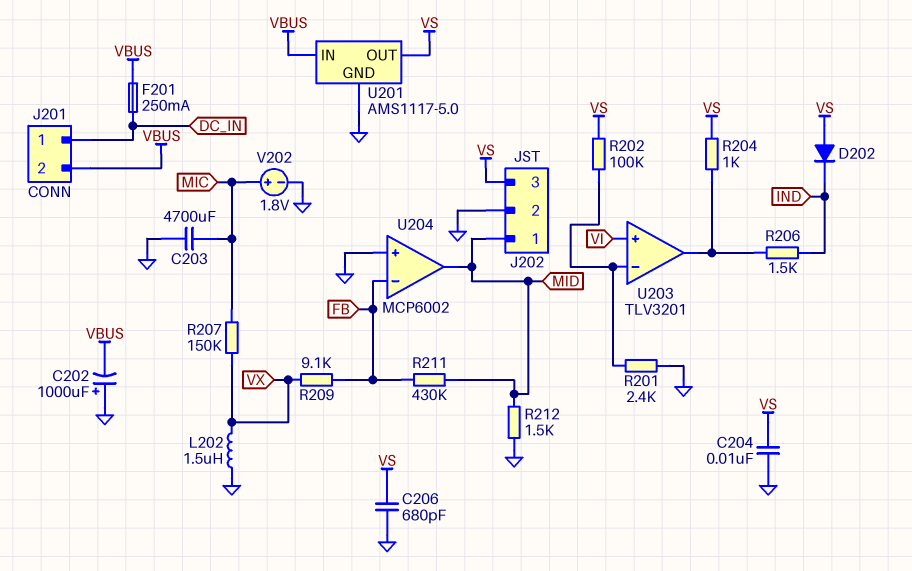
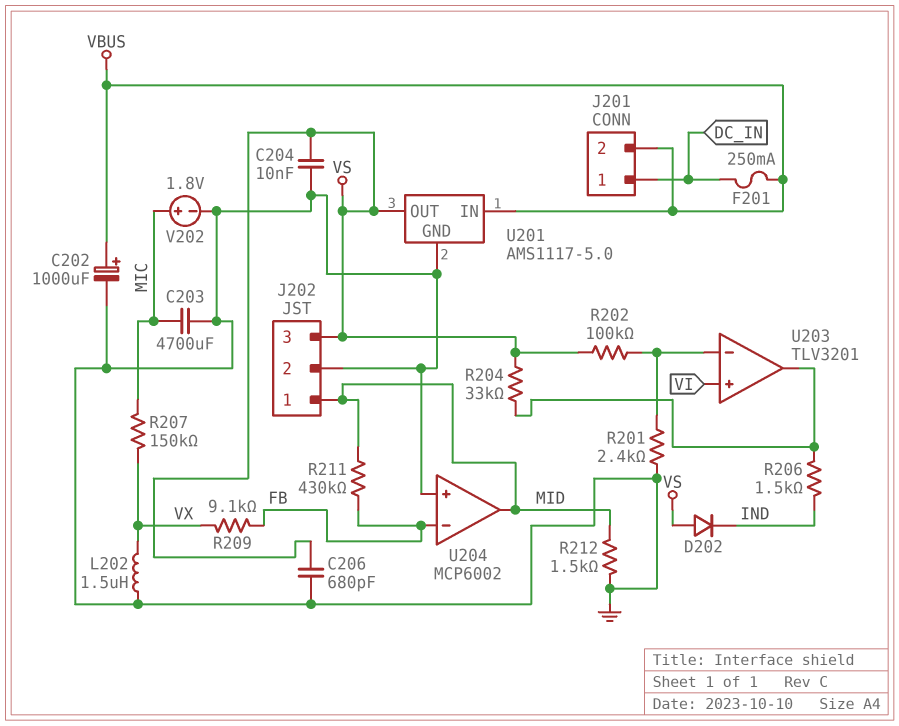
C202: 1000uF (plus GND, minus VBUS) -> 1000uF (plus VBUS, minus GND)
R204: 1k (U203/out, VS) -> 33k (U203/out, VS)

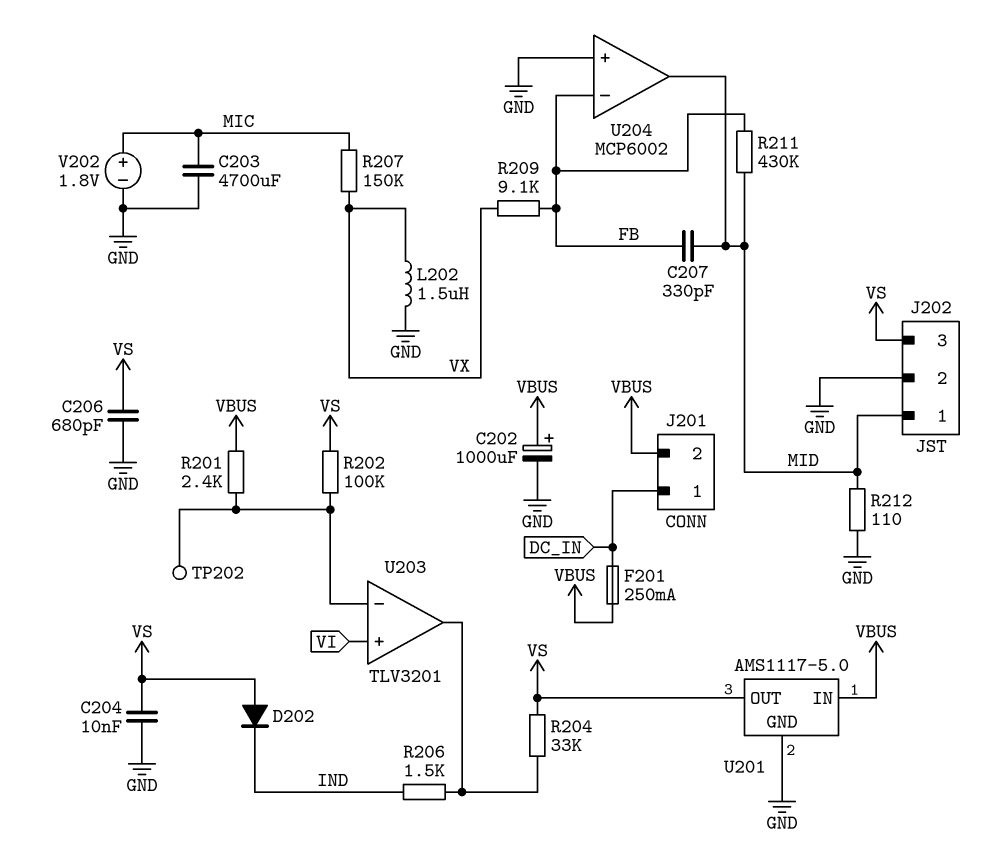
C207: none -> 330pF (FB, MID)
R201: 2.4k (GND, U203/in-) -> 2.4k (U203/in-, VBUS)
R212: 1.5k (GND, MID) -> 110 (GND, MID)
TP202: none -> test point (U203/in-)

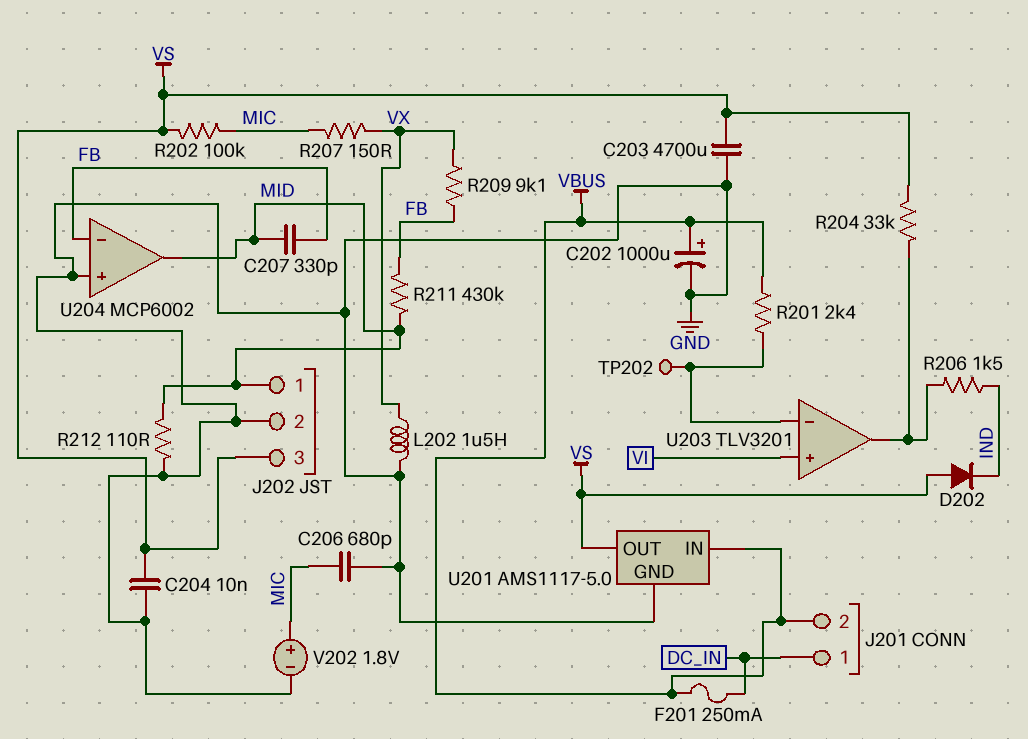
C203: 4700uF (GND, MIC) -> 4700uF (GND, VS)
C206: 680pF (GND, VS) -> 680pF (GND, MIC)
R202: 100k (U203/in-, VS) -> 100k (MIC, VS)
R207: 150k (MIC, VX) -> 150 (MIC, VX)

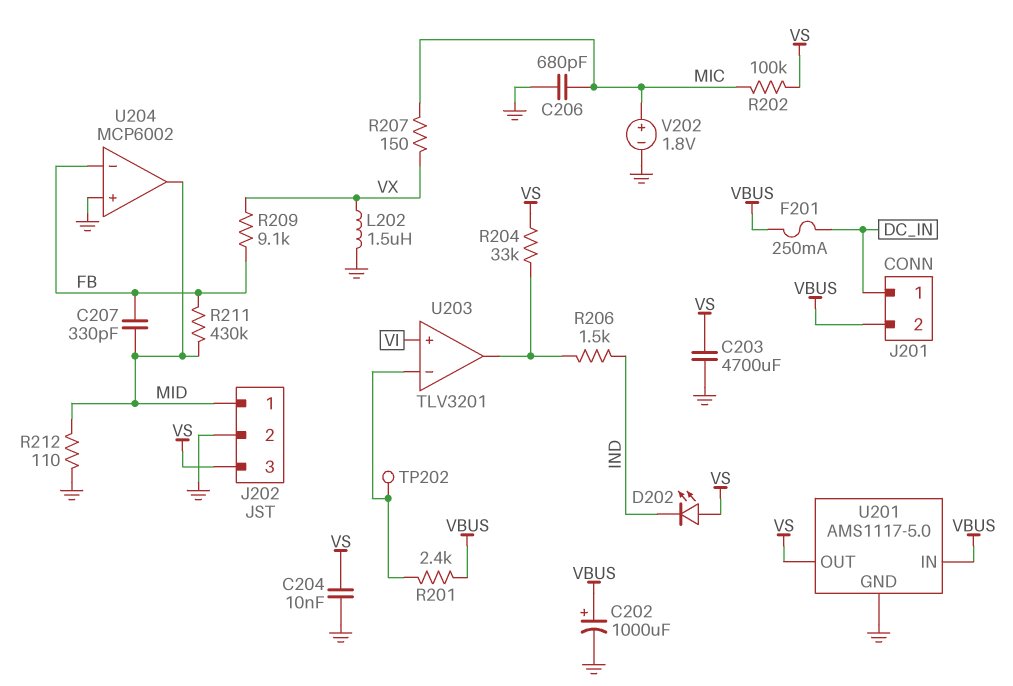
D202: diode (A VS, K IND) -> LED (A VS, K IND)

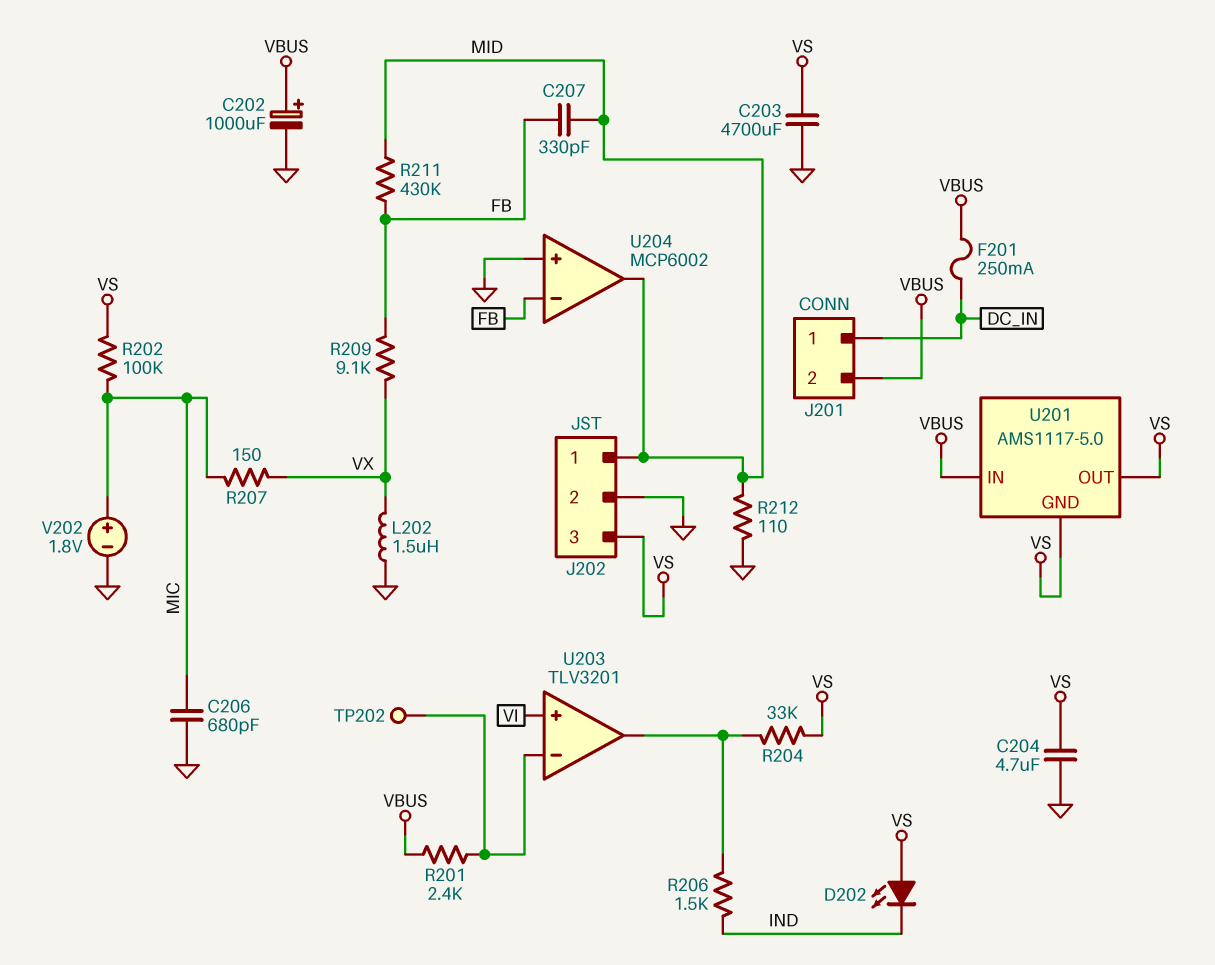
C204: 10nF (GND, VS) -> 4.7uF (GND, VS)
U201 pin GND: GND -> VS

